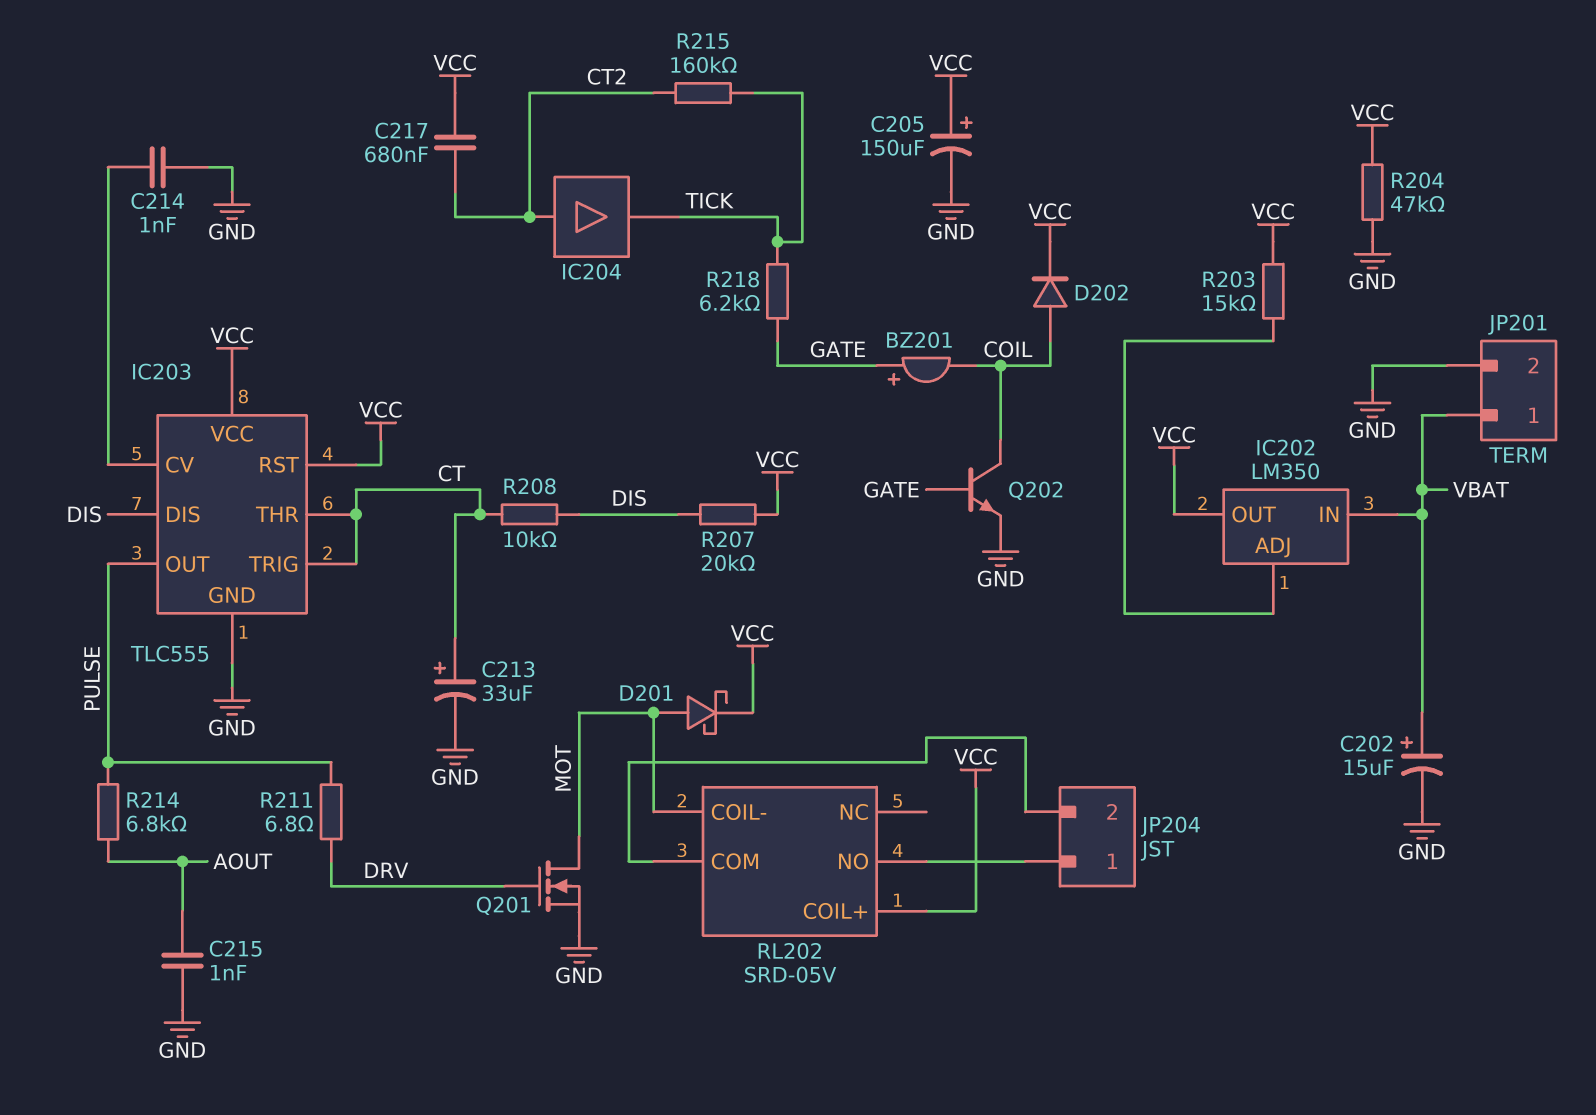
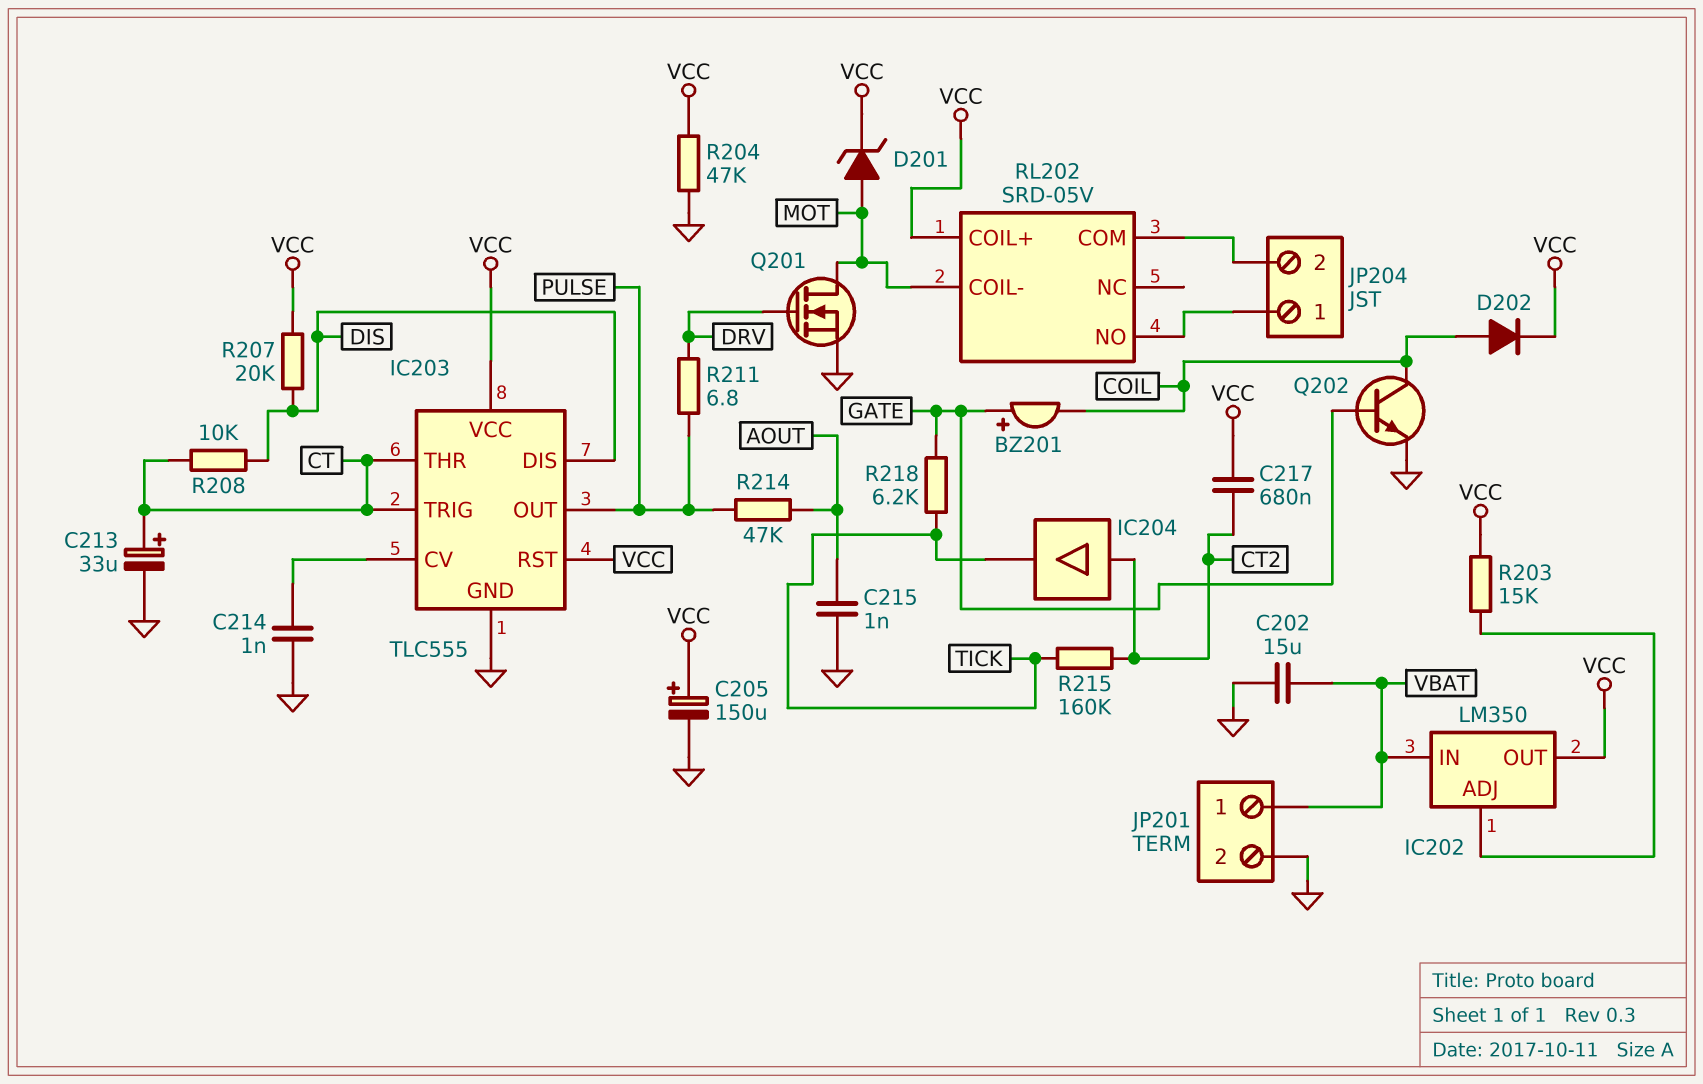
C202: 15uF (plus VBAT, minus GND) -> 15uF (GND, VBAT)
D201: schottky (A MOT, K VCC) -> zener (A MOT, K VCC)
R214: 6.8k (AOUT, PULSE) -> 47k (AOUT, PULSE)

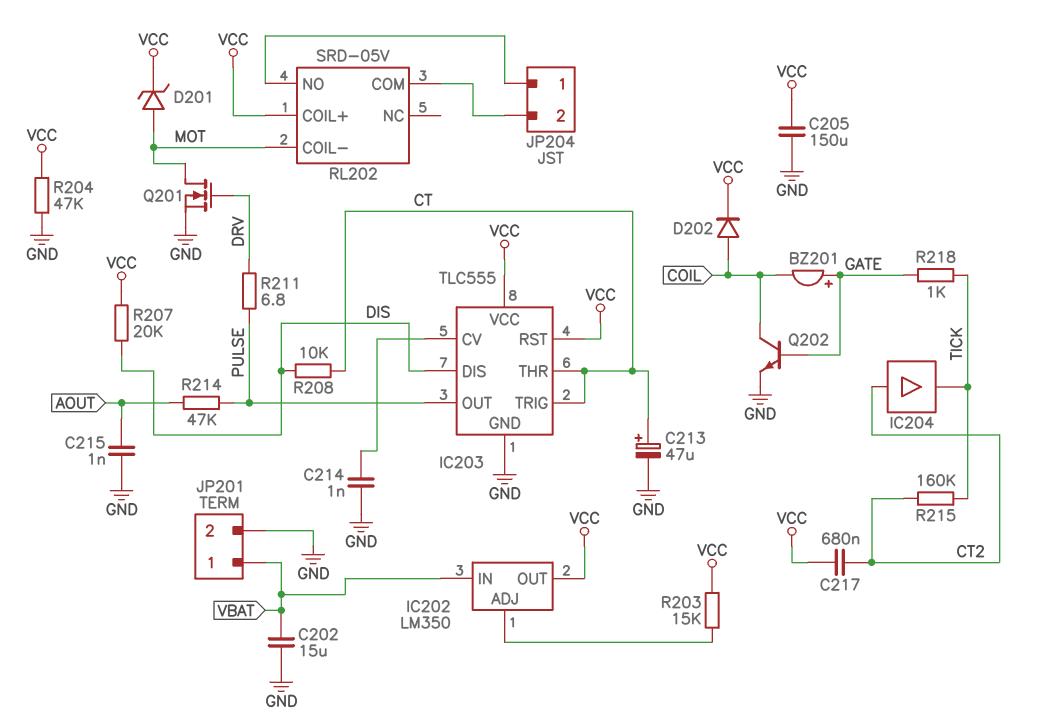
C205: 150uF (plus VCC, minus GND) -> 150uF (GND, VCC)
C213: 33uF (plus CT, minus GND) -> 47uF (plus CT, minus GND)
R218: 6.2k (GATE, TICK) -> 1k (GATE, TICK)

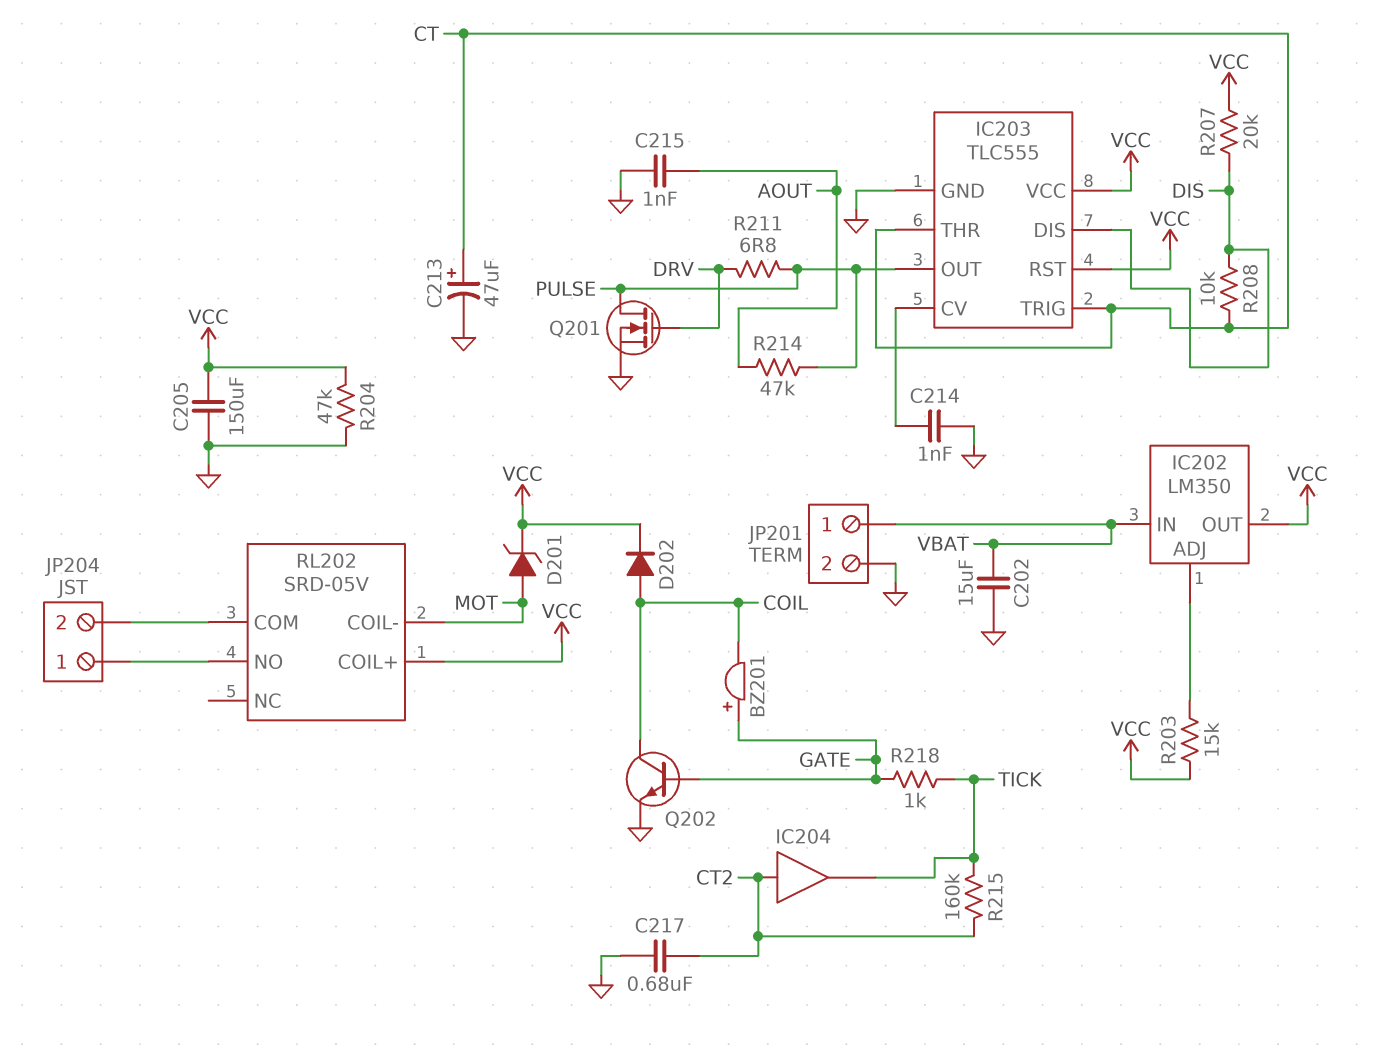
C217: 680nF (CT2, VCC) -> 680nF (CT2, GND)
Q201: NMOS (G DRV, D MOT, S GND) -> NMOS (G DRV, D PULSE, S GND)

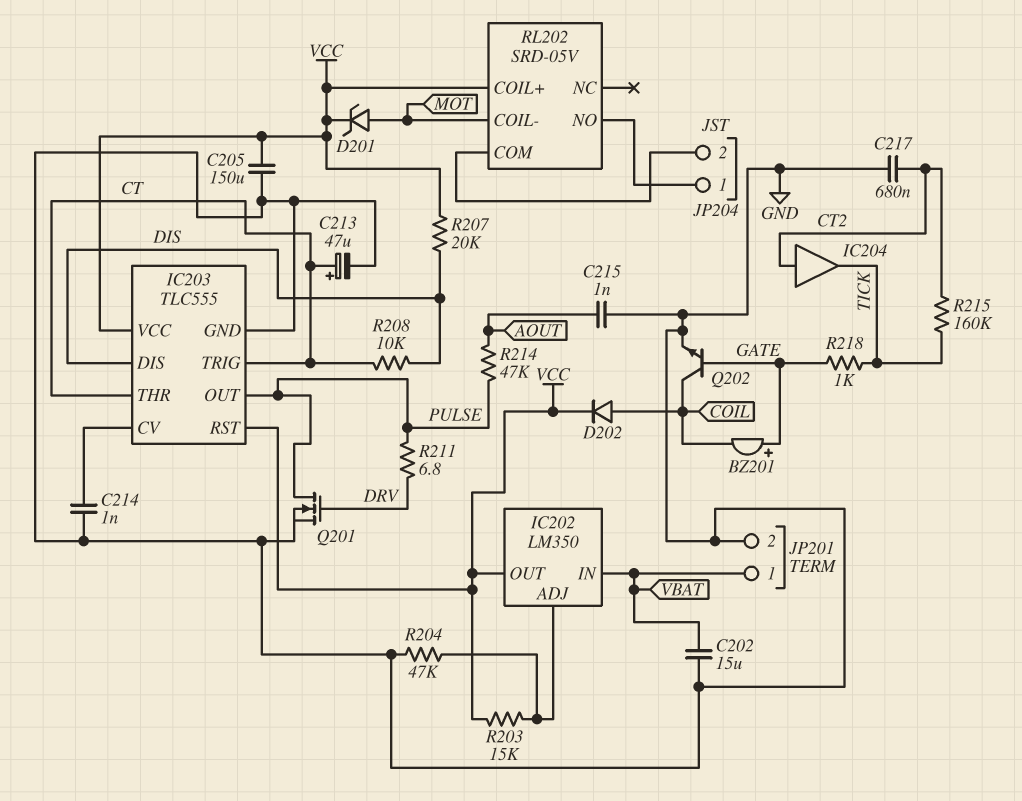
R204: 47k (GND, VCC) -> 47k (GND, IC202/ADJ)

